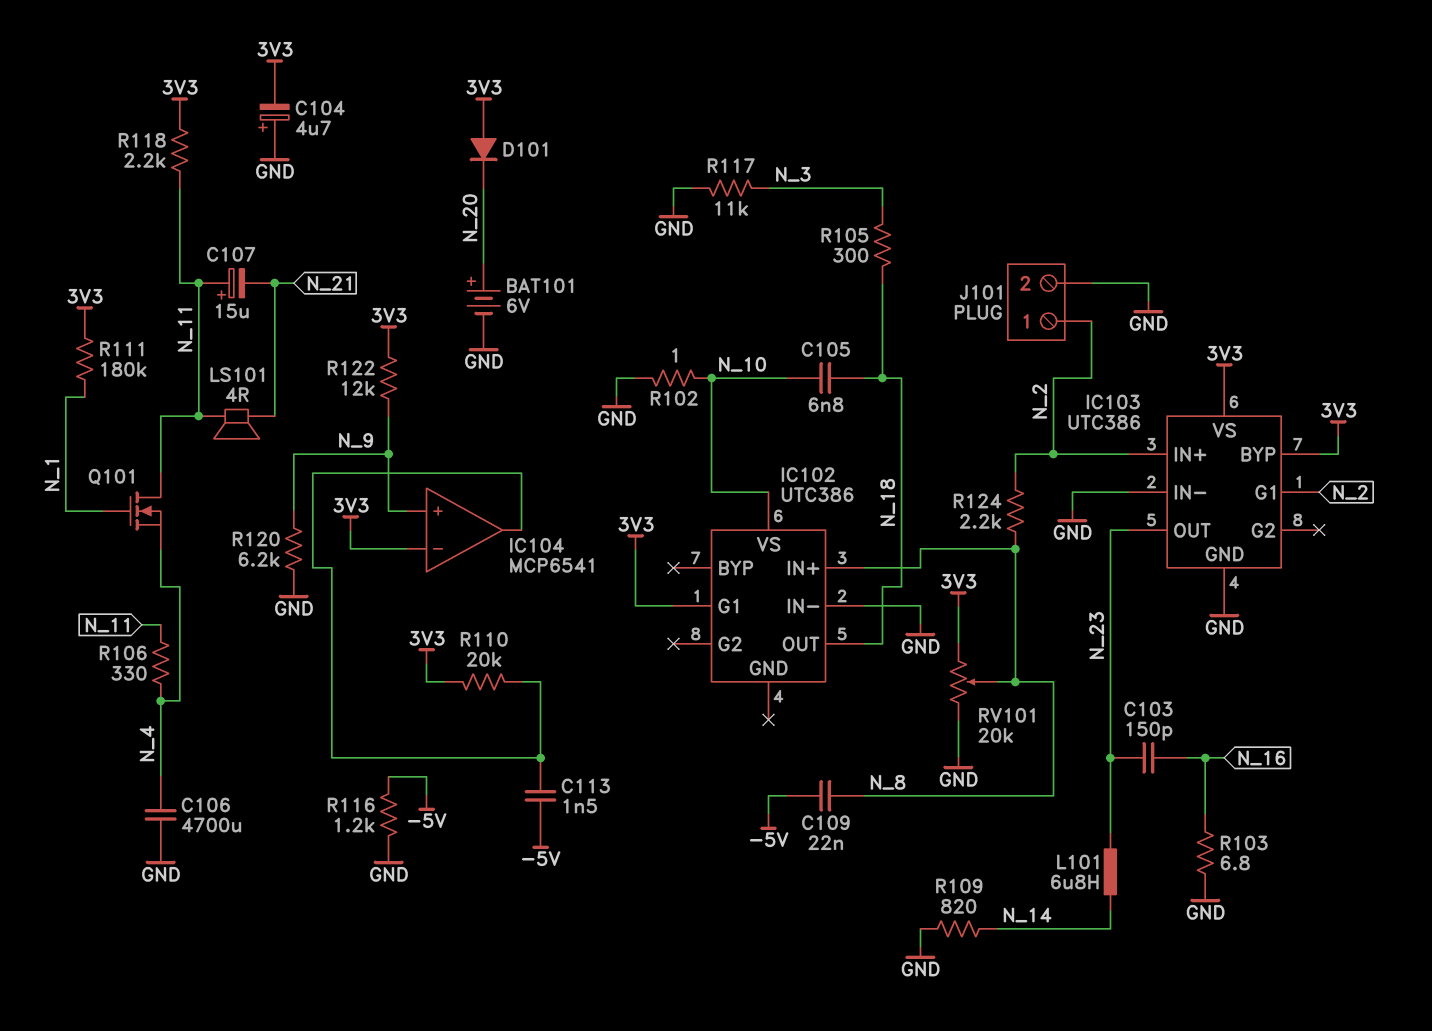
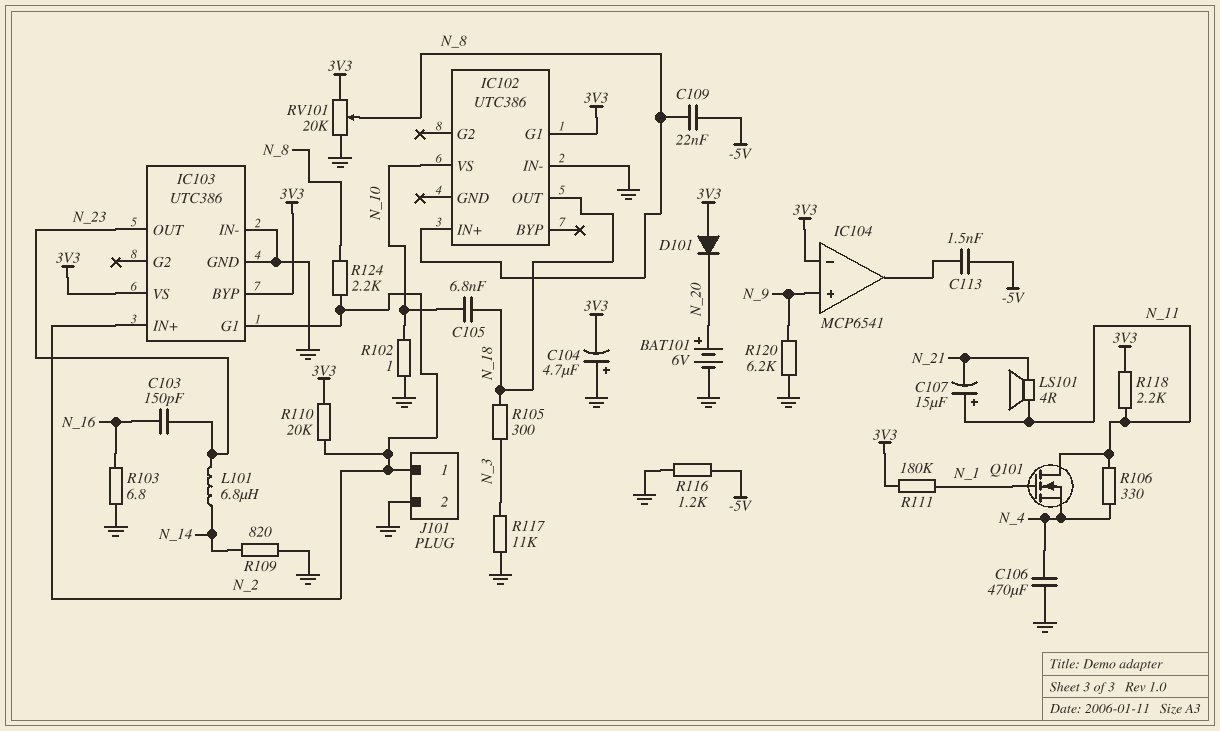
C106: 4700uF (GND, N_4) -> 470uF (GND, N_4)
R110: 20k (3V3, IC104/out) -> 20k (3V3, N_2)
R122: 12k (3V3, N_9) -> none

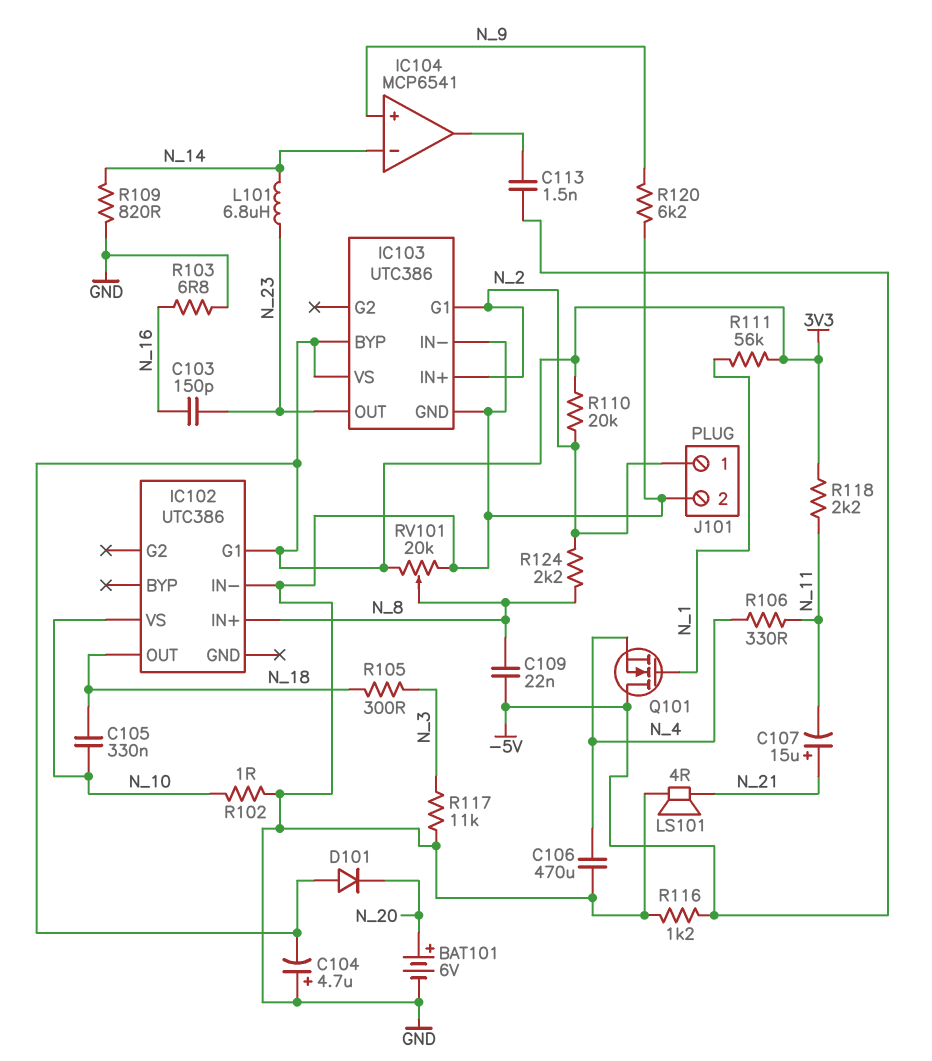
C105: 6.8nF (N_10, N_18) -> 330nF (N_10, N_18)
C107: 15uF (plus N_11, minus N_21) -> 15uF (plus N_21, minus N_11)
IC104 pin in-: 3V3 -> N_14
LS101: speaker 4R (N_11, N_21) -> speaker 4R (GND, N_21)
Q101: NMOS (G N_1, D N_11, S N_4) -> NMOS (G N_1, D -5V, S N_4)
R111: 180k (3V3, N_1) -> 56k (3V3, N_1)

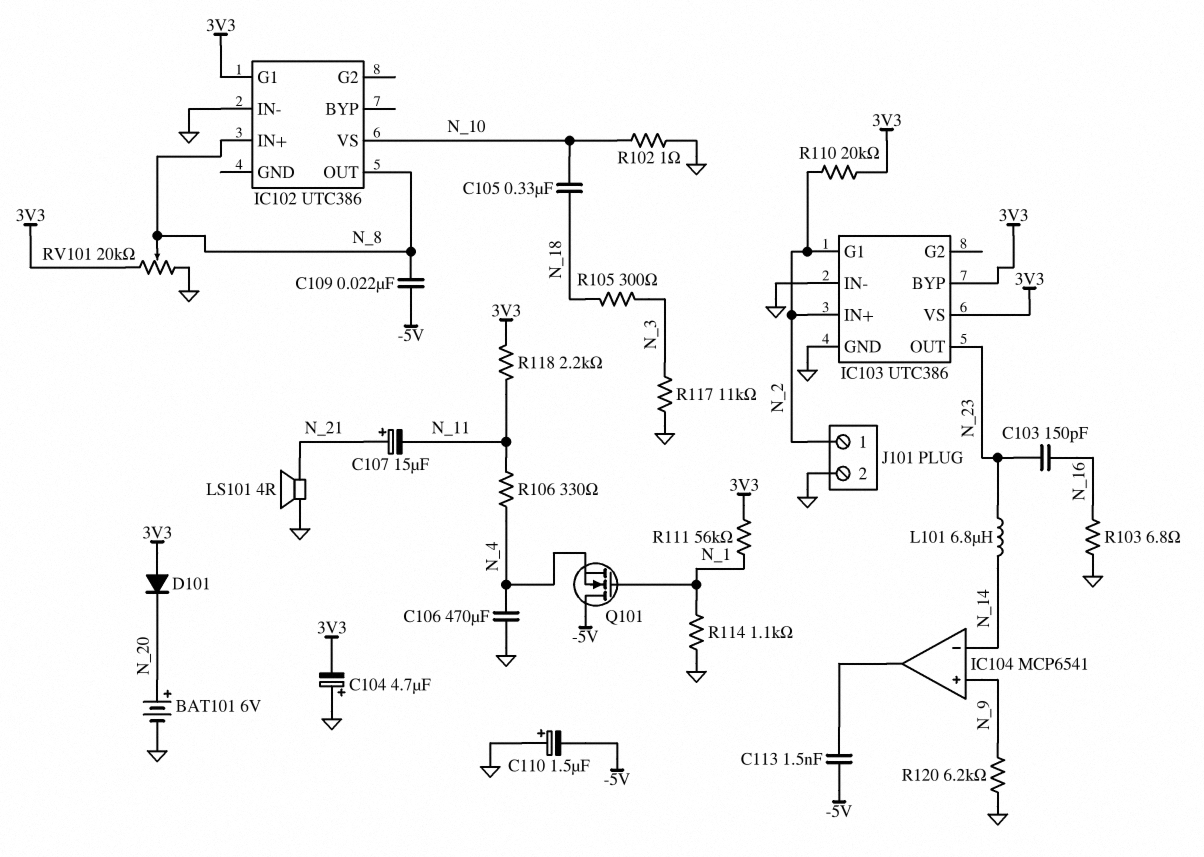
C110: none -> 1.5uF (plus GND, minus -5V)
IC102 pin OUT: N_18 -> N_8
R109: 820 (GND, N_14) -> none
R114: none -> 1.1k (GND, N_1)
R116: 1.2k (-5V, GND) -> none
R124: 2.2k (N_2, N_8) -> none

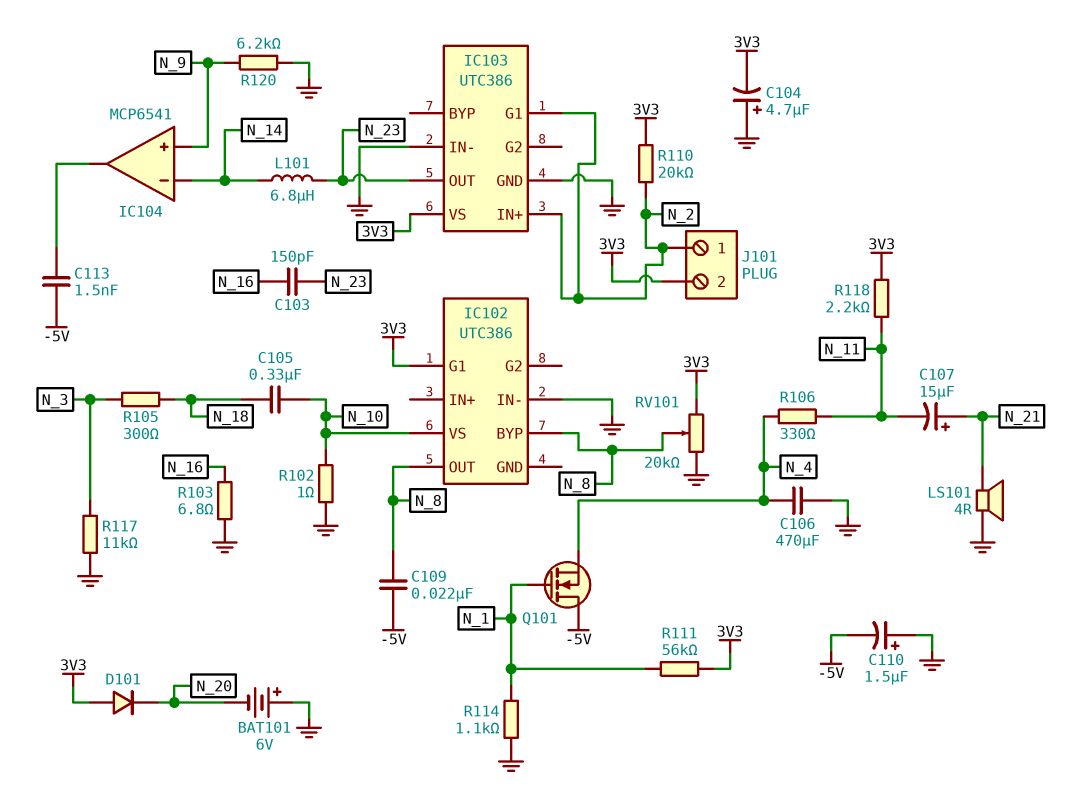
BAT101: 6V (plus N_20, minus GND) -> 6V (plus GND, minus N_20)
IC102 pin BYP: none -> N_8
IC102 pin IN+: N_8 -> none
IC103 pin BYP: 3V3 -> none
J101 pin 2: GND -> 3V3

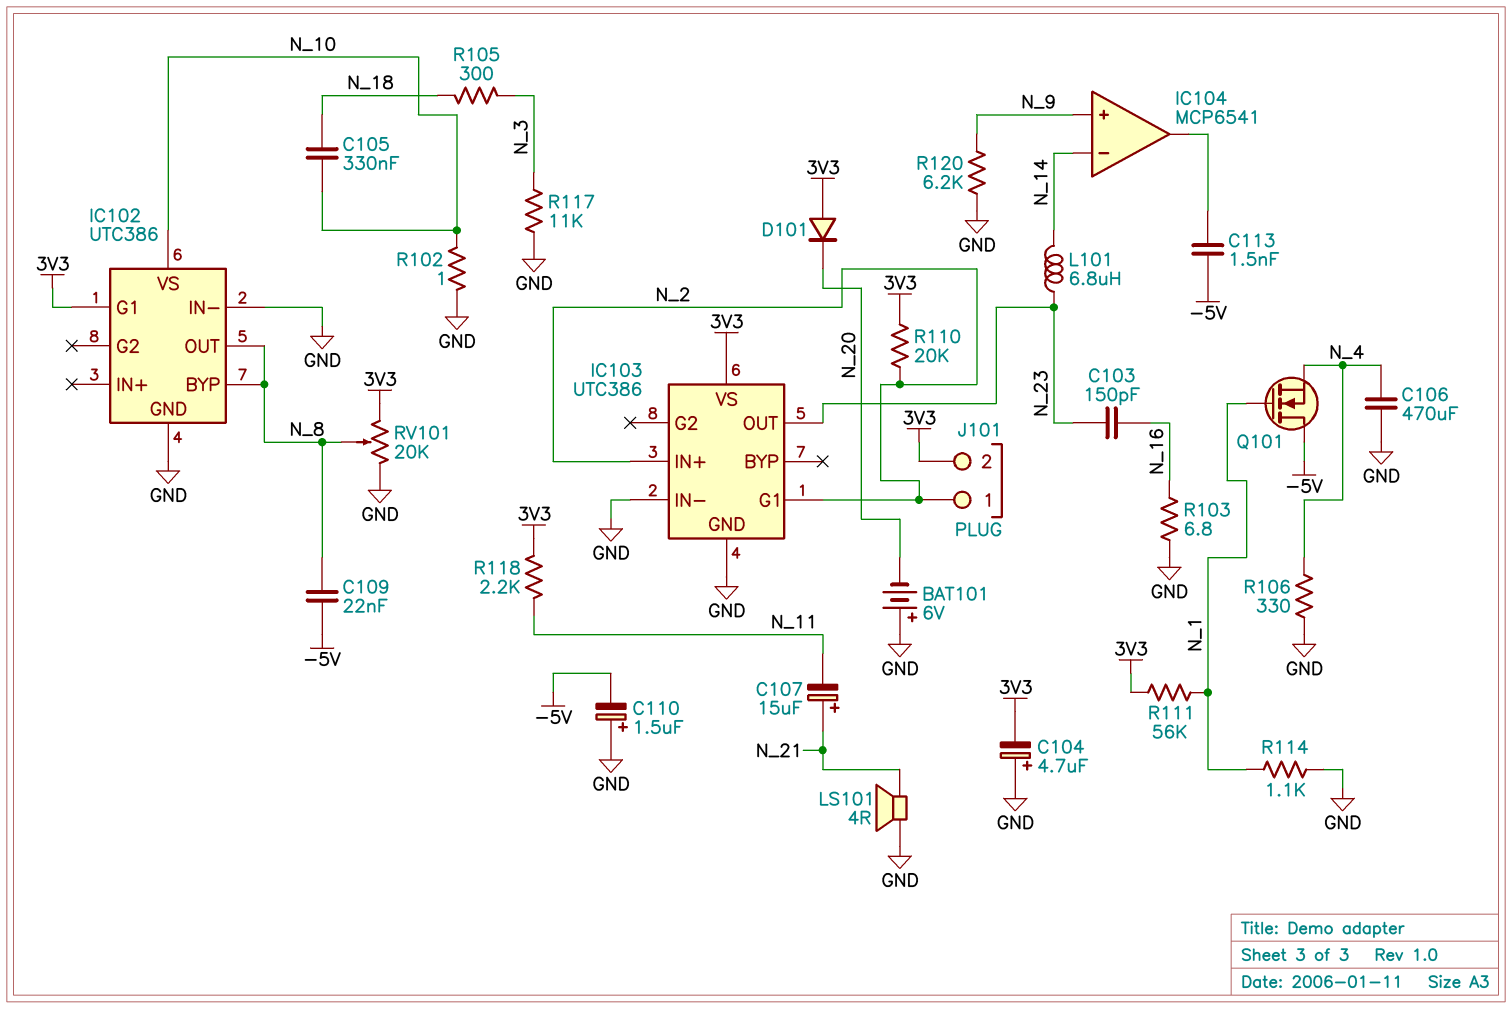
IC102 pin GND: none -> GND
R106: 330 (N_4, N_11) -> 330 (GND, N_4)

